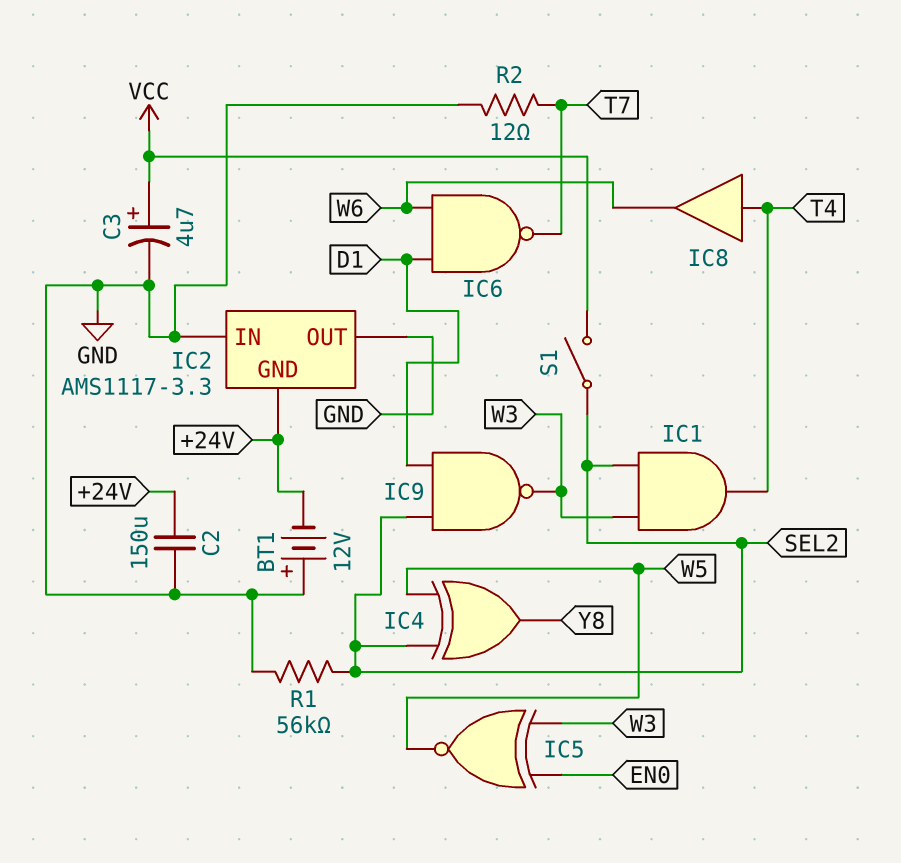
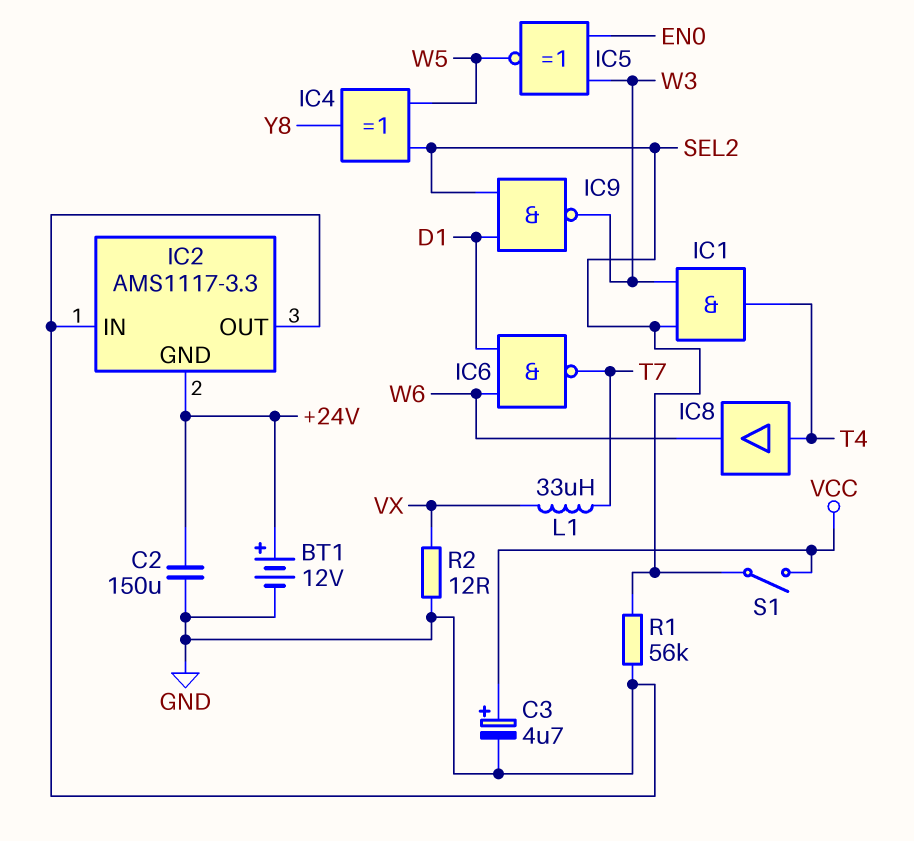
BT1: 12V (plus GND, minus +24V) -> 12V (plus +24V, minus GND)
L1: none -> 33uH (T7, VX)
R2: 12 (GND, T7) -> 12 (GND, VX)

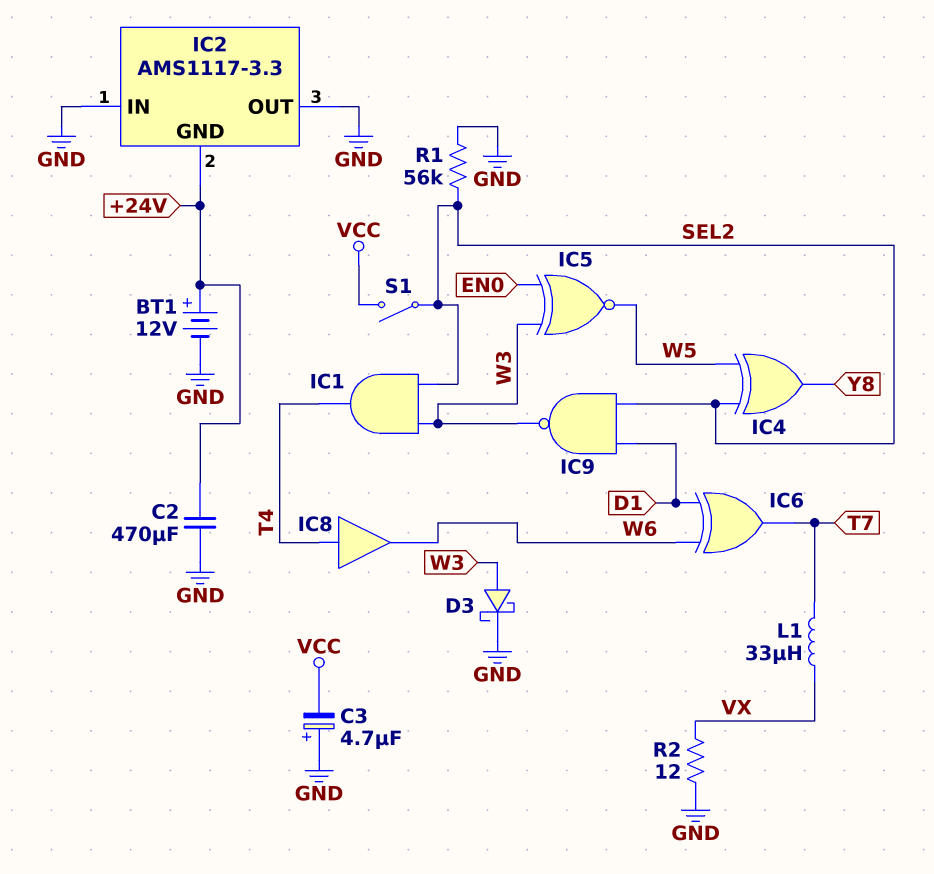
C2: 150uF (+24V, GND) -> 470uF (+24V, GND)
C3: 4.7uF (plus VCC, minus GND) -> 4.7uF (plus GND, minus VCC)
D3: none -> schottky (A W3, K GND)
IC6: NAND (in D1, in W6, out T7) -> XOR (in D1, in W6, out T7)

